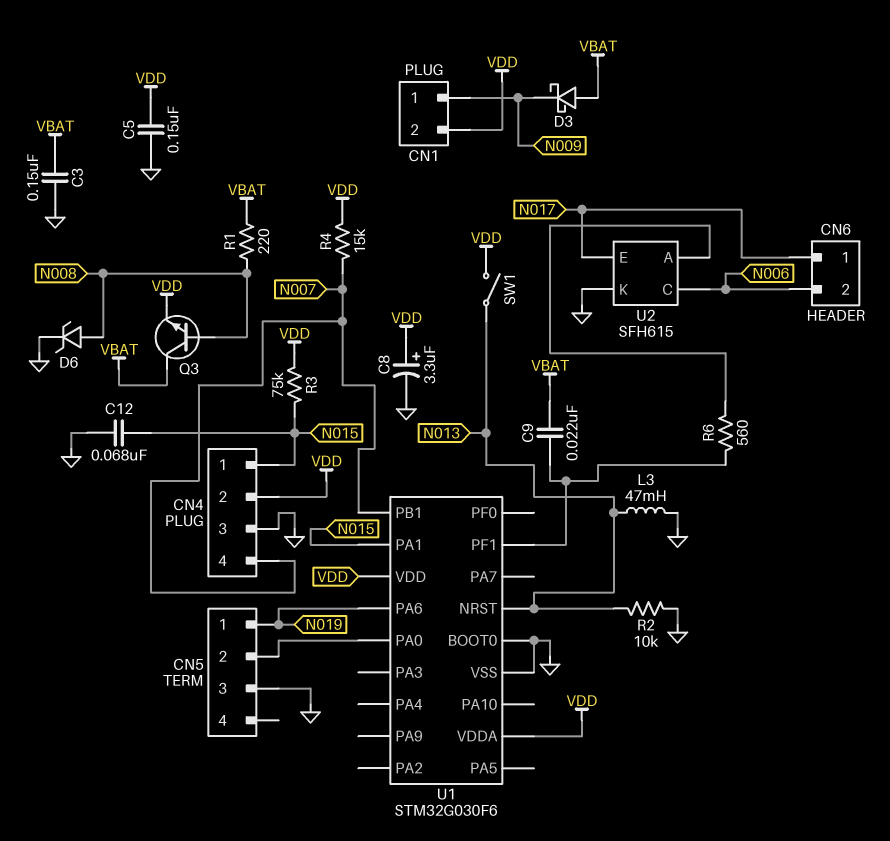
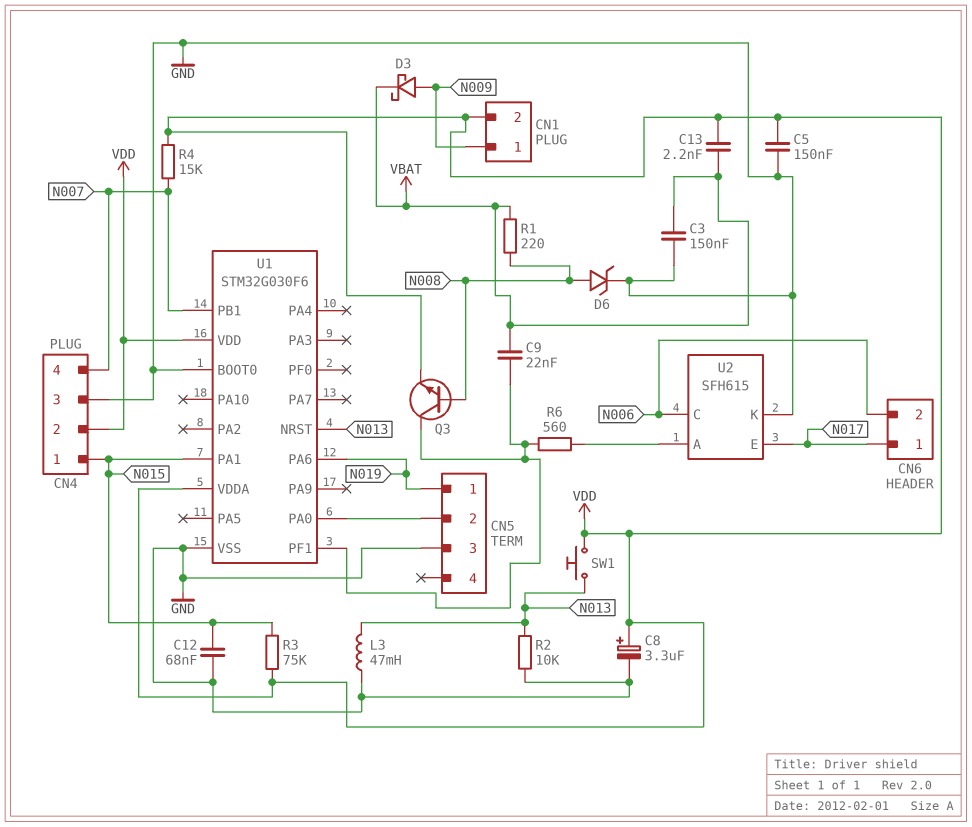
C13: none -> 2.2nF (VBAT, VDD)
D3: schottky (A VBAT, K N009) -> schottky (A N009, K VBAT)
Q3: NPN (B N008, C VBAT, E VDD) -> NPN (B N008, C U1/PF1, E VDD)
SW1: switch (N013, VDD) -> button (N013, VDD)

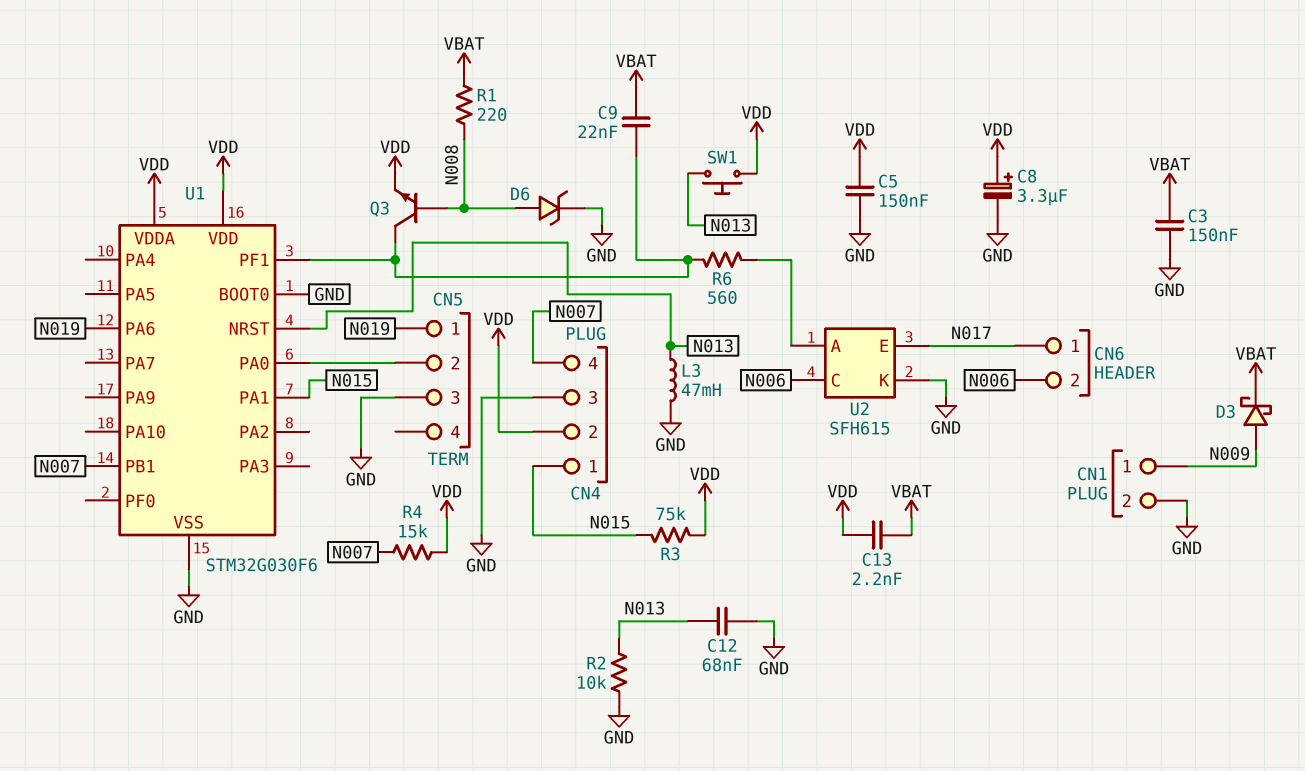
C12: 68nF (GND, N015) -> 68nF (GND, N013)
CN1 pin 2: VDD -> GND

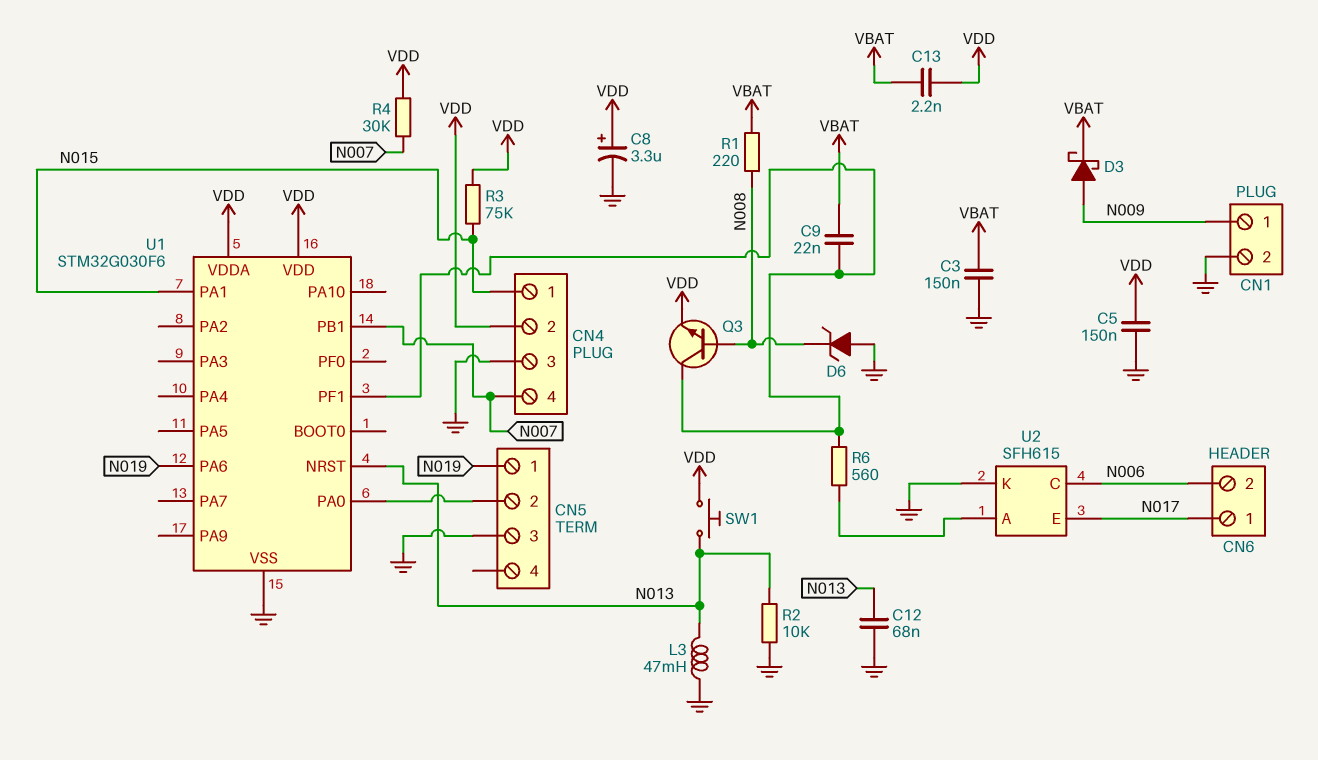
D6: zener (A N008, K GND) -> zener (A GND, K N008)
R4: 15k (N007, VDD) -> 30k (N007, VDD)
U1 pin BOOT0: GND -> none

